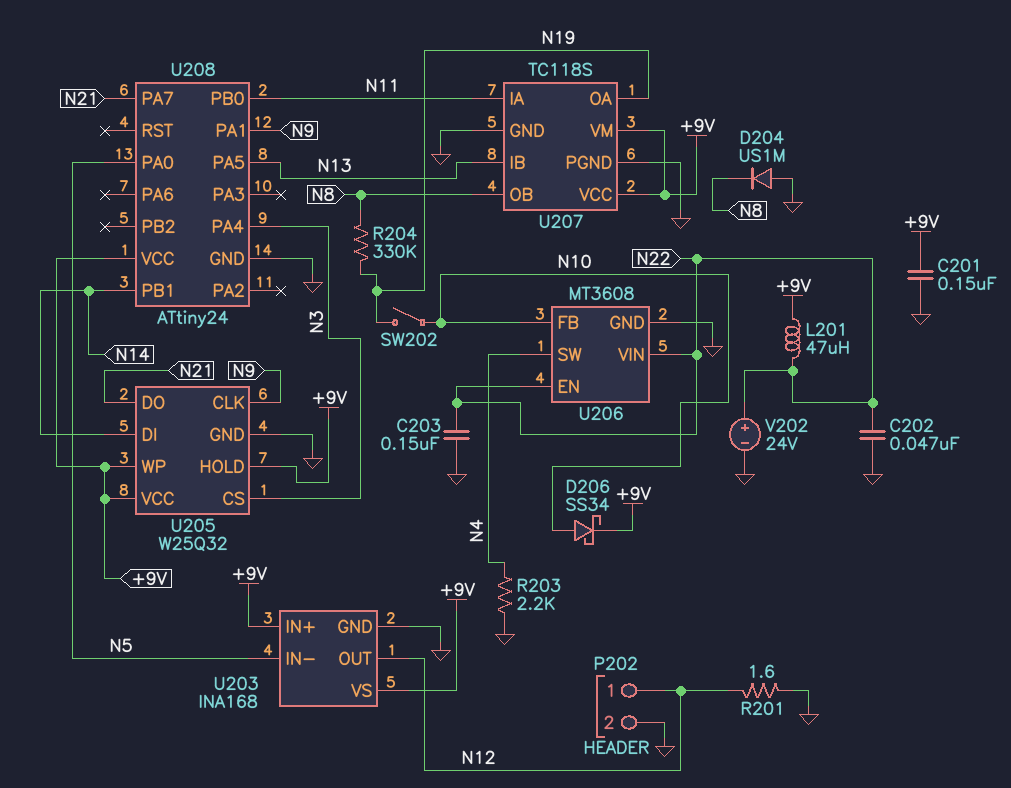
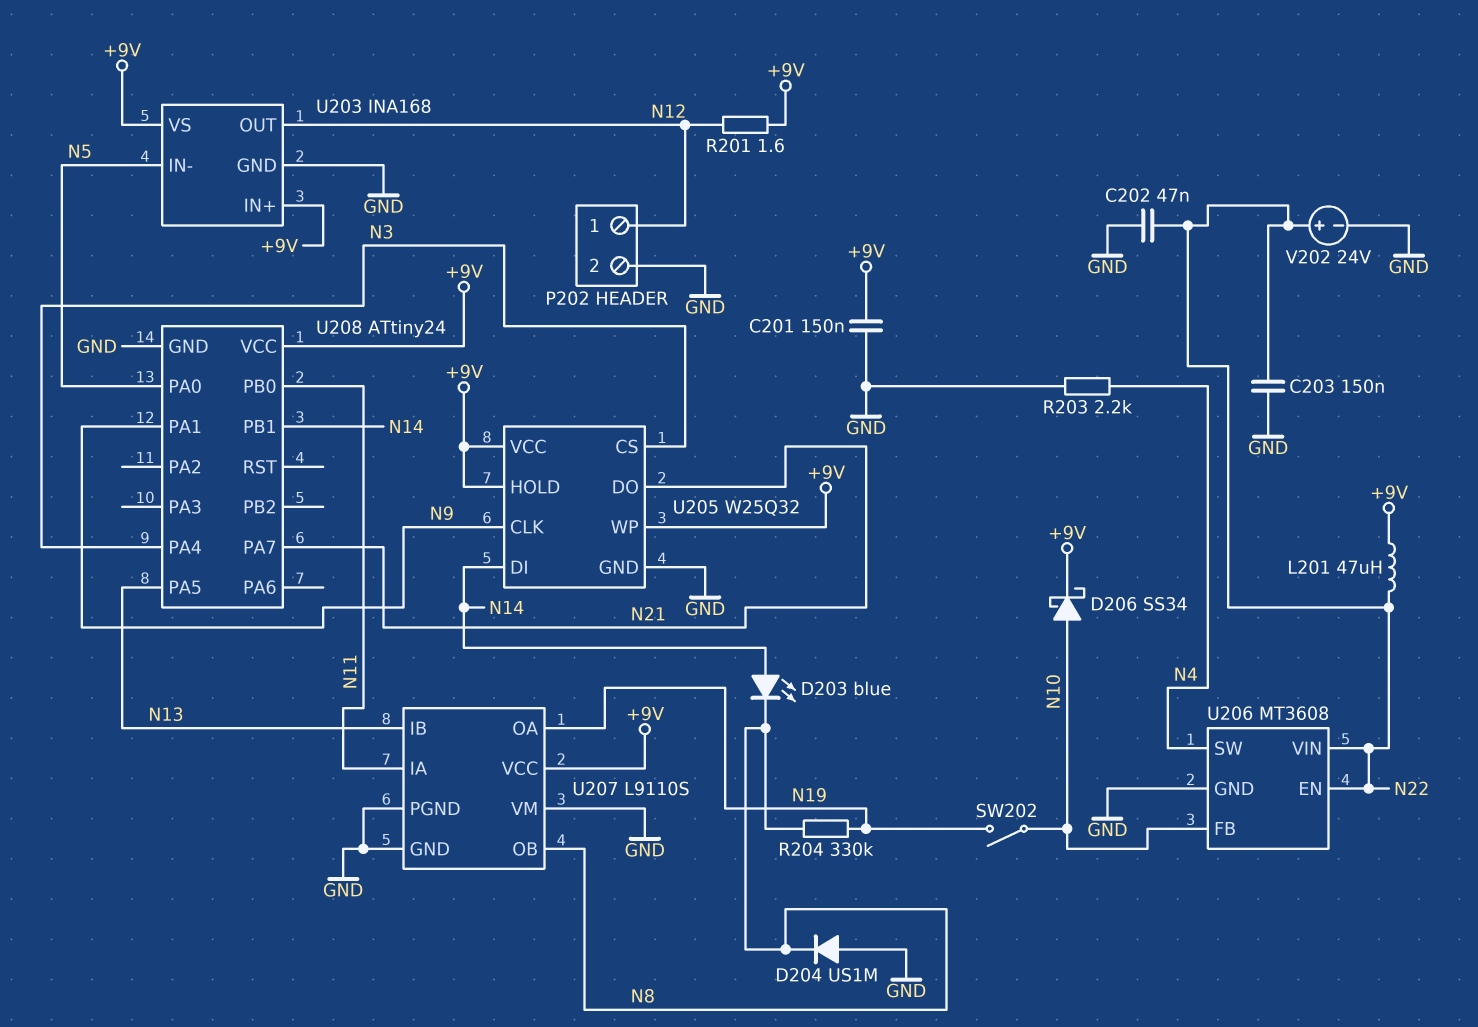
D203: none -> LED blue (A N14, K N8)
R201: 1.6 (GND, N12) -> 1.6 (+9V, N12)
U207: TC118S -> L9110S
U207 pin VM: +9V -> GND

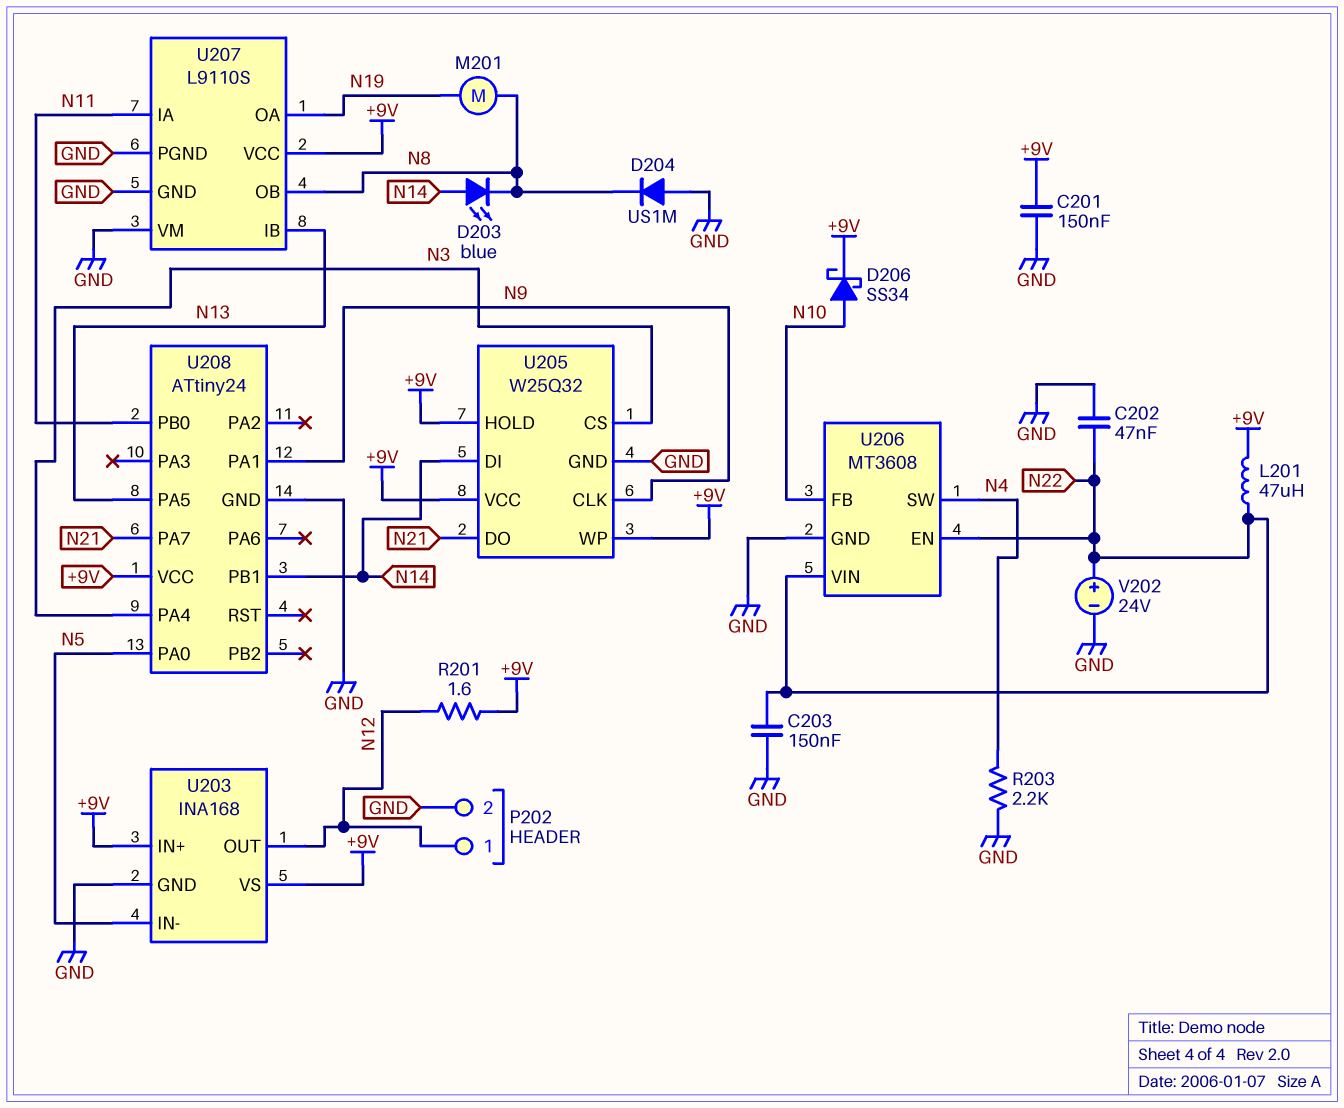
M201: none -> motor (N8, N19)
R204: 330k (N8, N19) -> none
SW202: switch (N10, N19) -> none

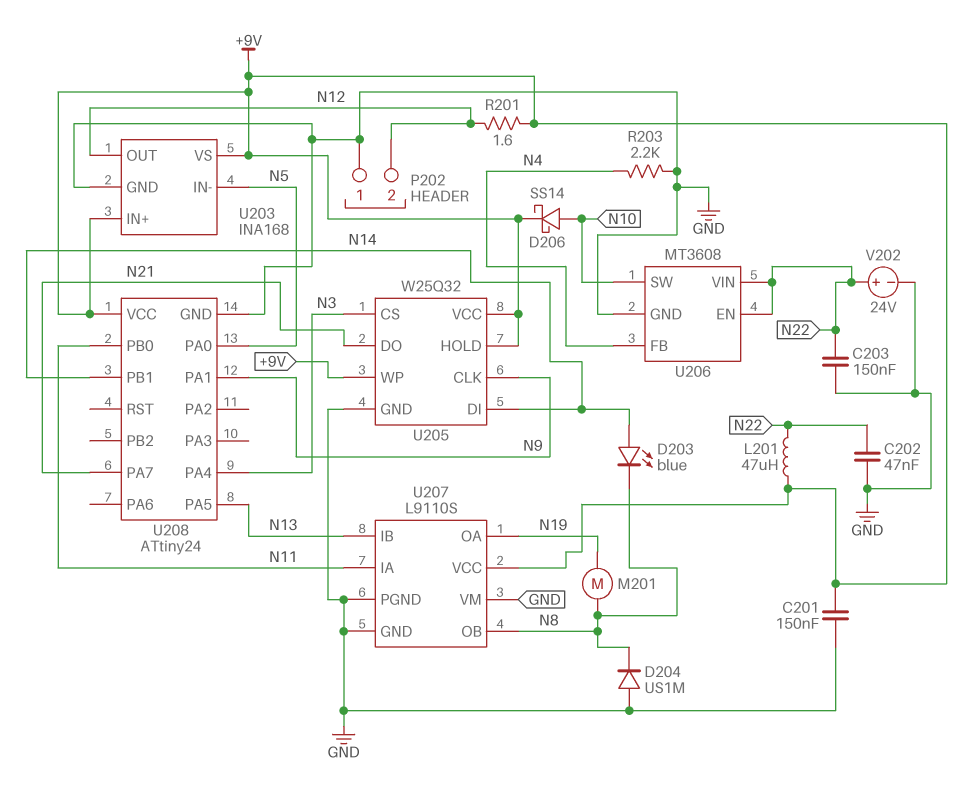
D206: schottky SS34 (A N10, K +9V) -> schottky SS14 (A N10, K +9V)
P202 pin 1: N12 -> GND
P202 pin 2: GND -> N12
U206 pin FB: N10 -> N4
U206 pin SW: N4 -> N10

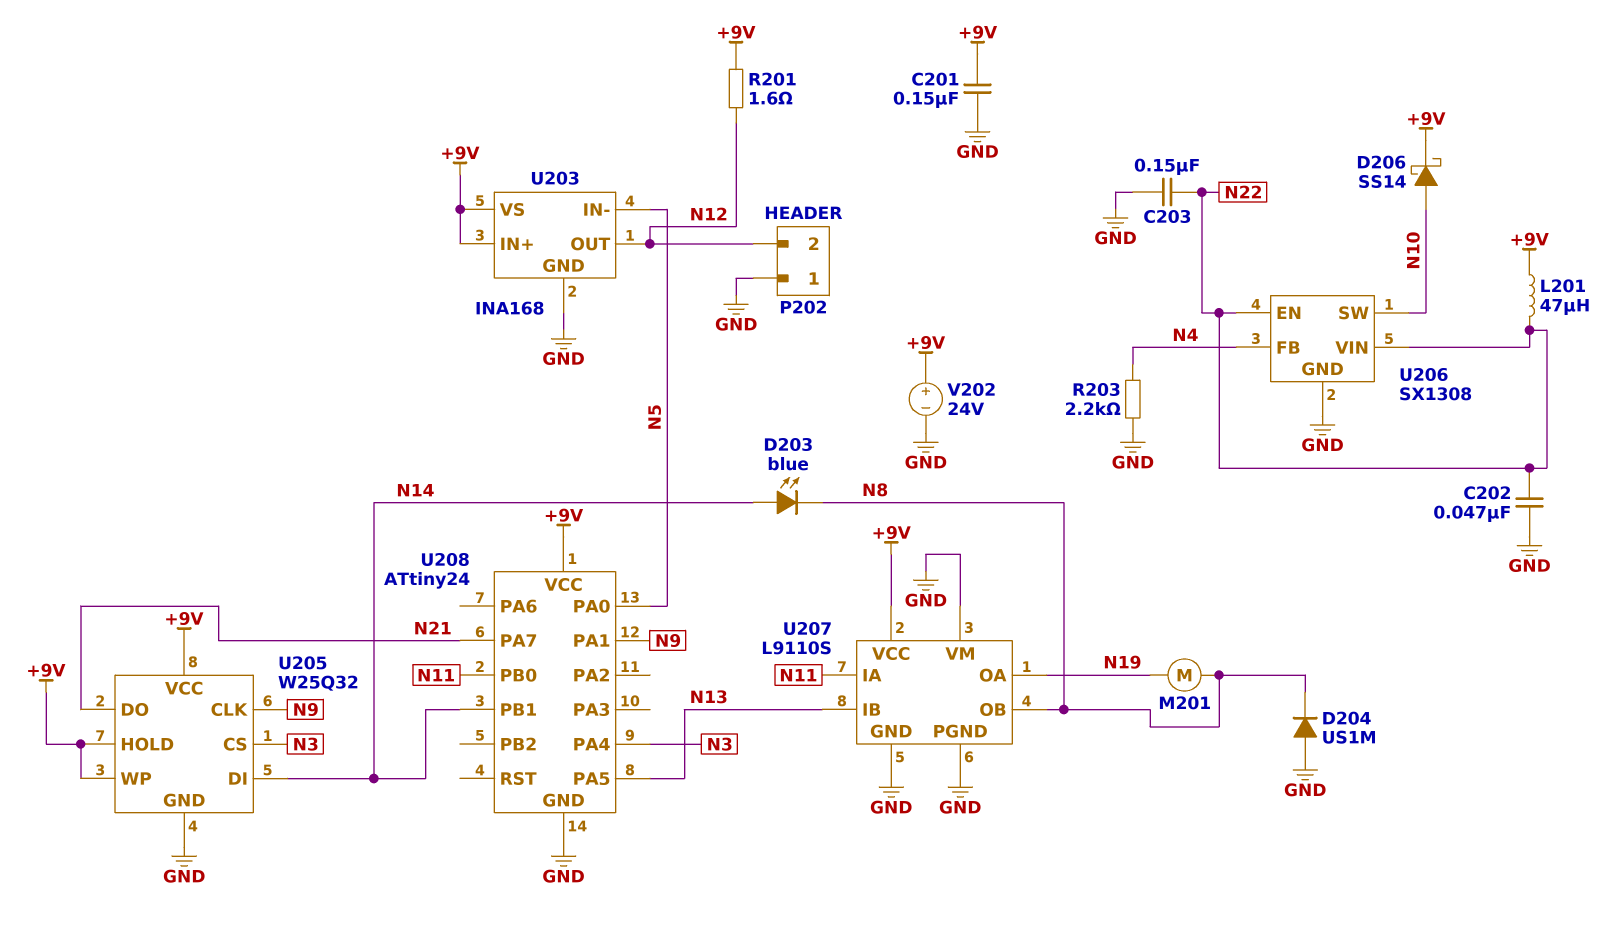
U206: MT3608 -> SX1308
V202: 24V (plus N22, minus GND) -> 24V (plus +9V, minus GND)

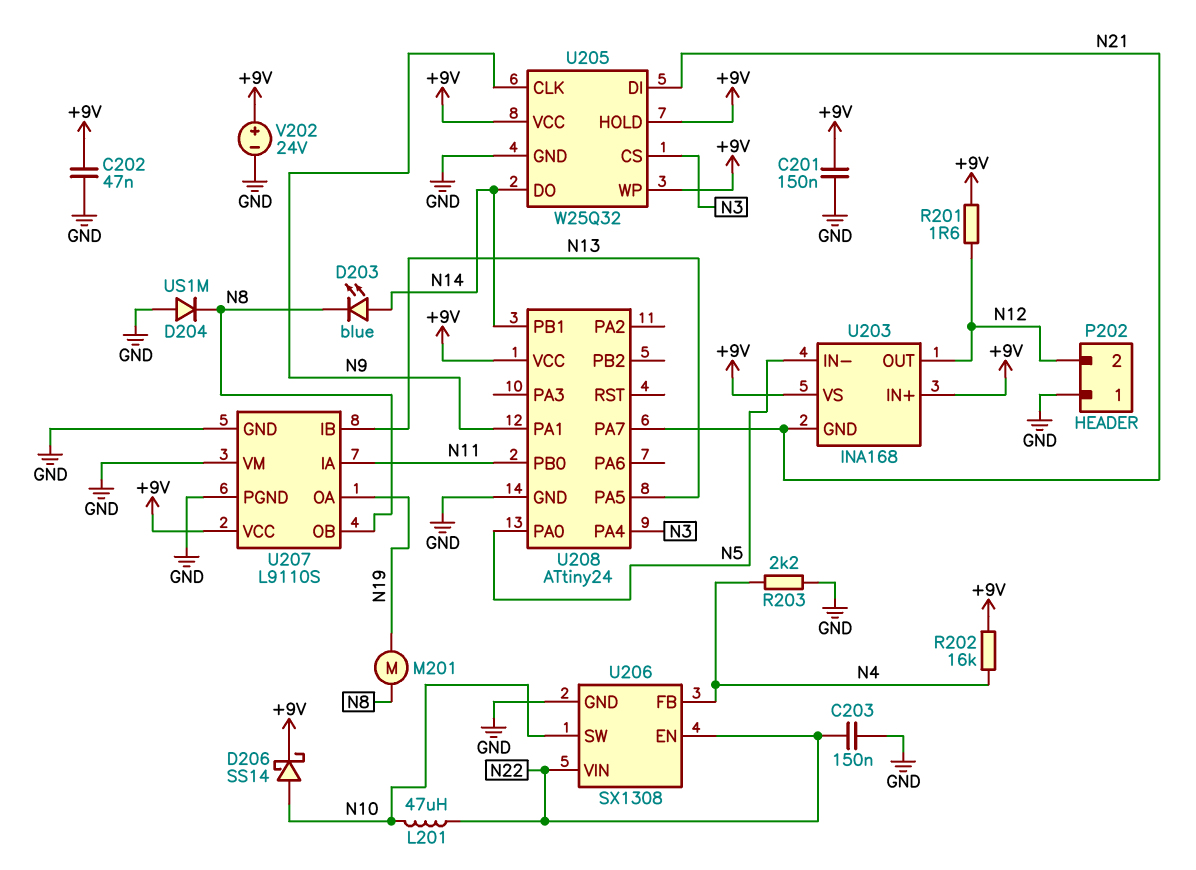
C202: 47nF (GND, N22) -> 47nF (+9V, GND)
L201: 47uH (+9V, N22) -> 47uH (N10, N22)
R202: none -> 16k (+9V, N4)
U203 pin GND: GND -> N21
U205 pin DI: N14 -> N21
U205 pin DO: N21 -> N14

